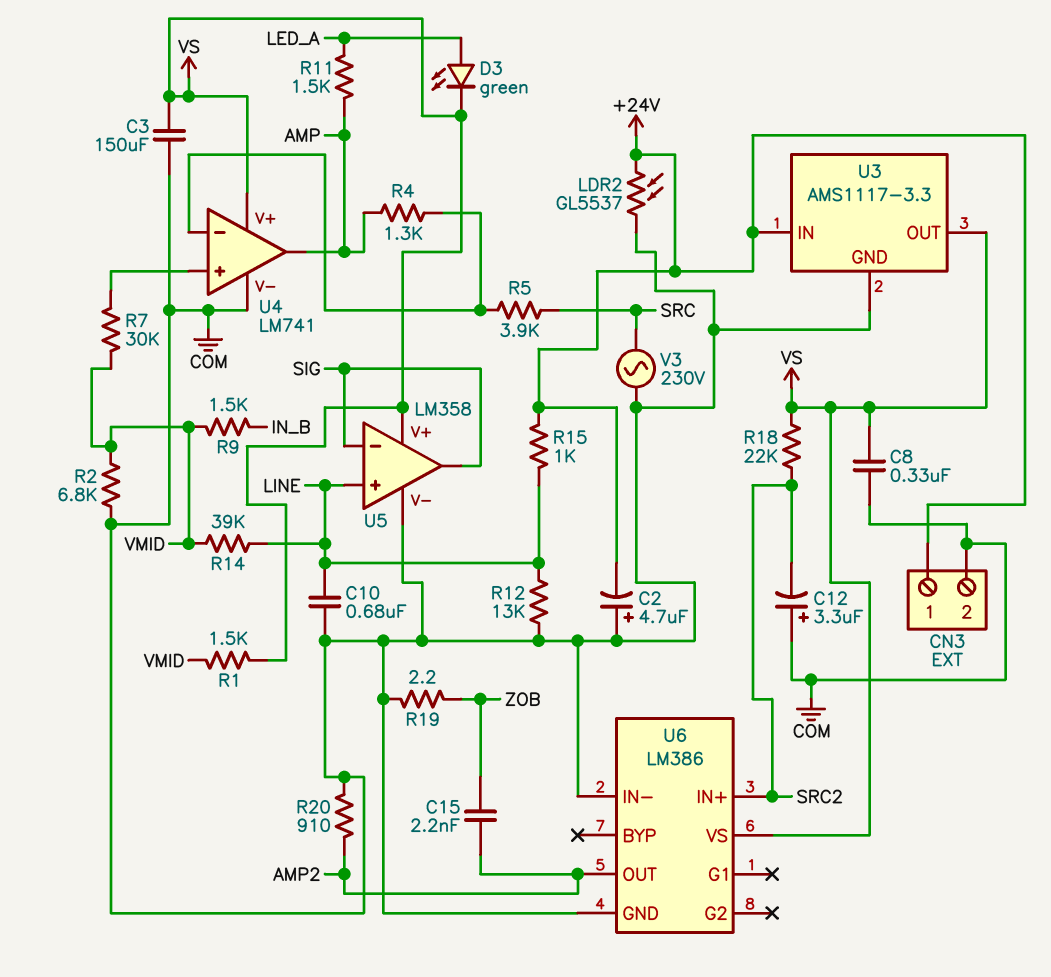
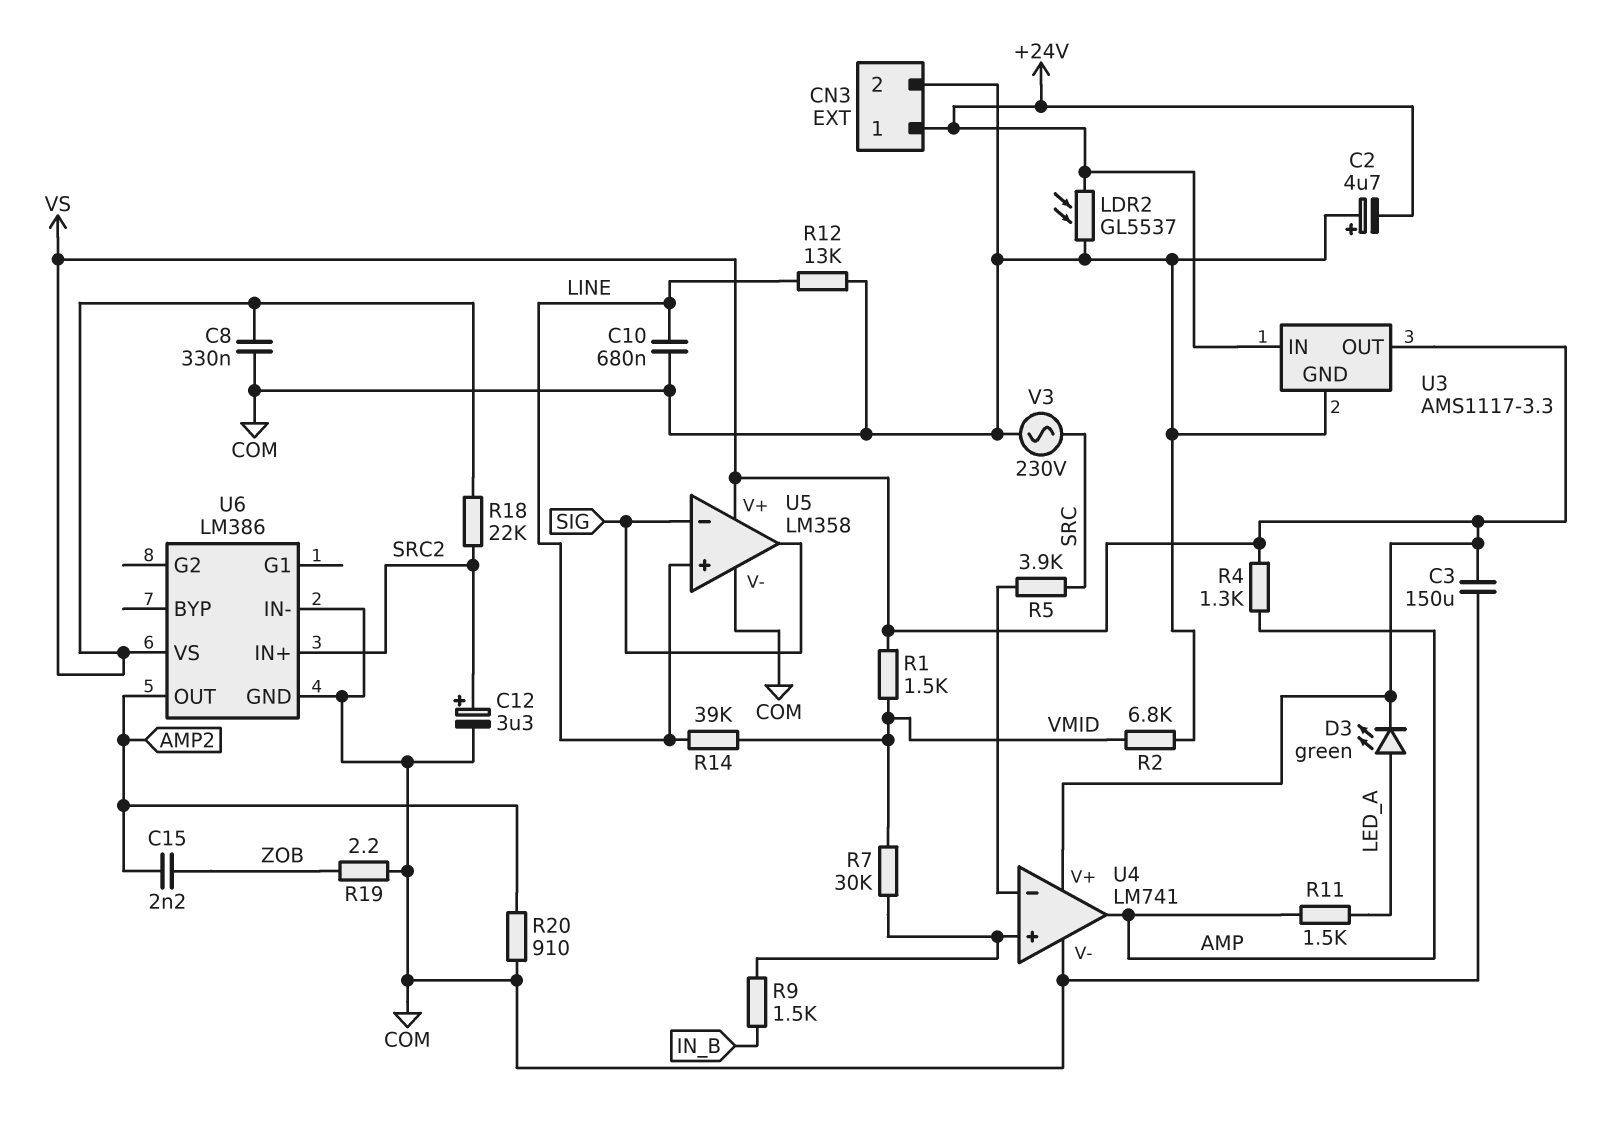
C12: 3.3uF (plus COM, minus SRC2) -> 3.3uF (plus SRC2, minus COM)
R4: 1.3k (AMP, U4/in-) -> 1.3k (AMP, VS)
R9: 1.5k (IN_B, VMID) -> 1.5k (IN_B, U4/in+)
R15: 1k (+24V, LINE) -> none

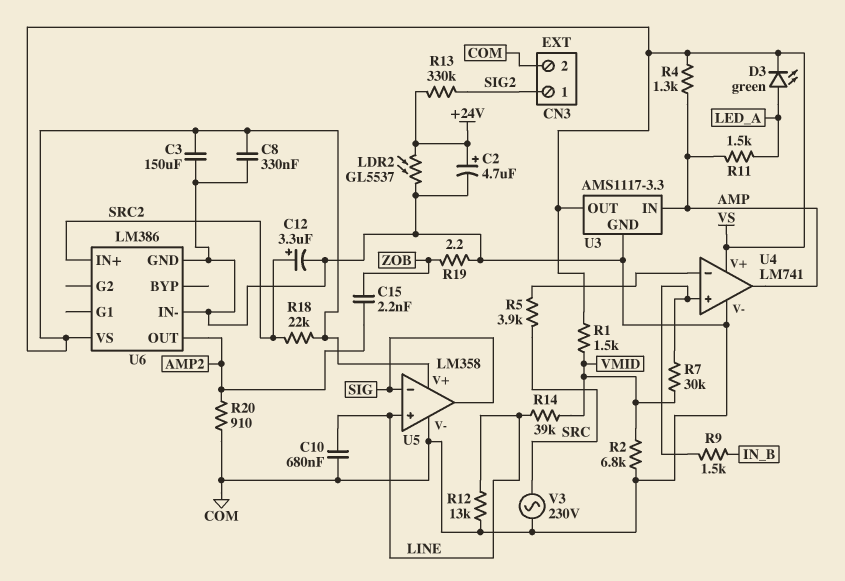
C2: 4.7uF (plus COM, minus +24V) -> 4.7uF (plus +24V, minus COM)
CN3 pin 1: +24V -> SIG2
R13: none -> 330k (+24V, SIG2)
U3 pin IN: +24V -> AMP

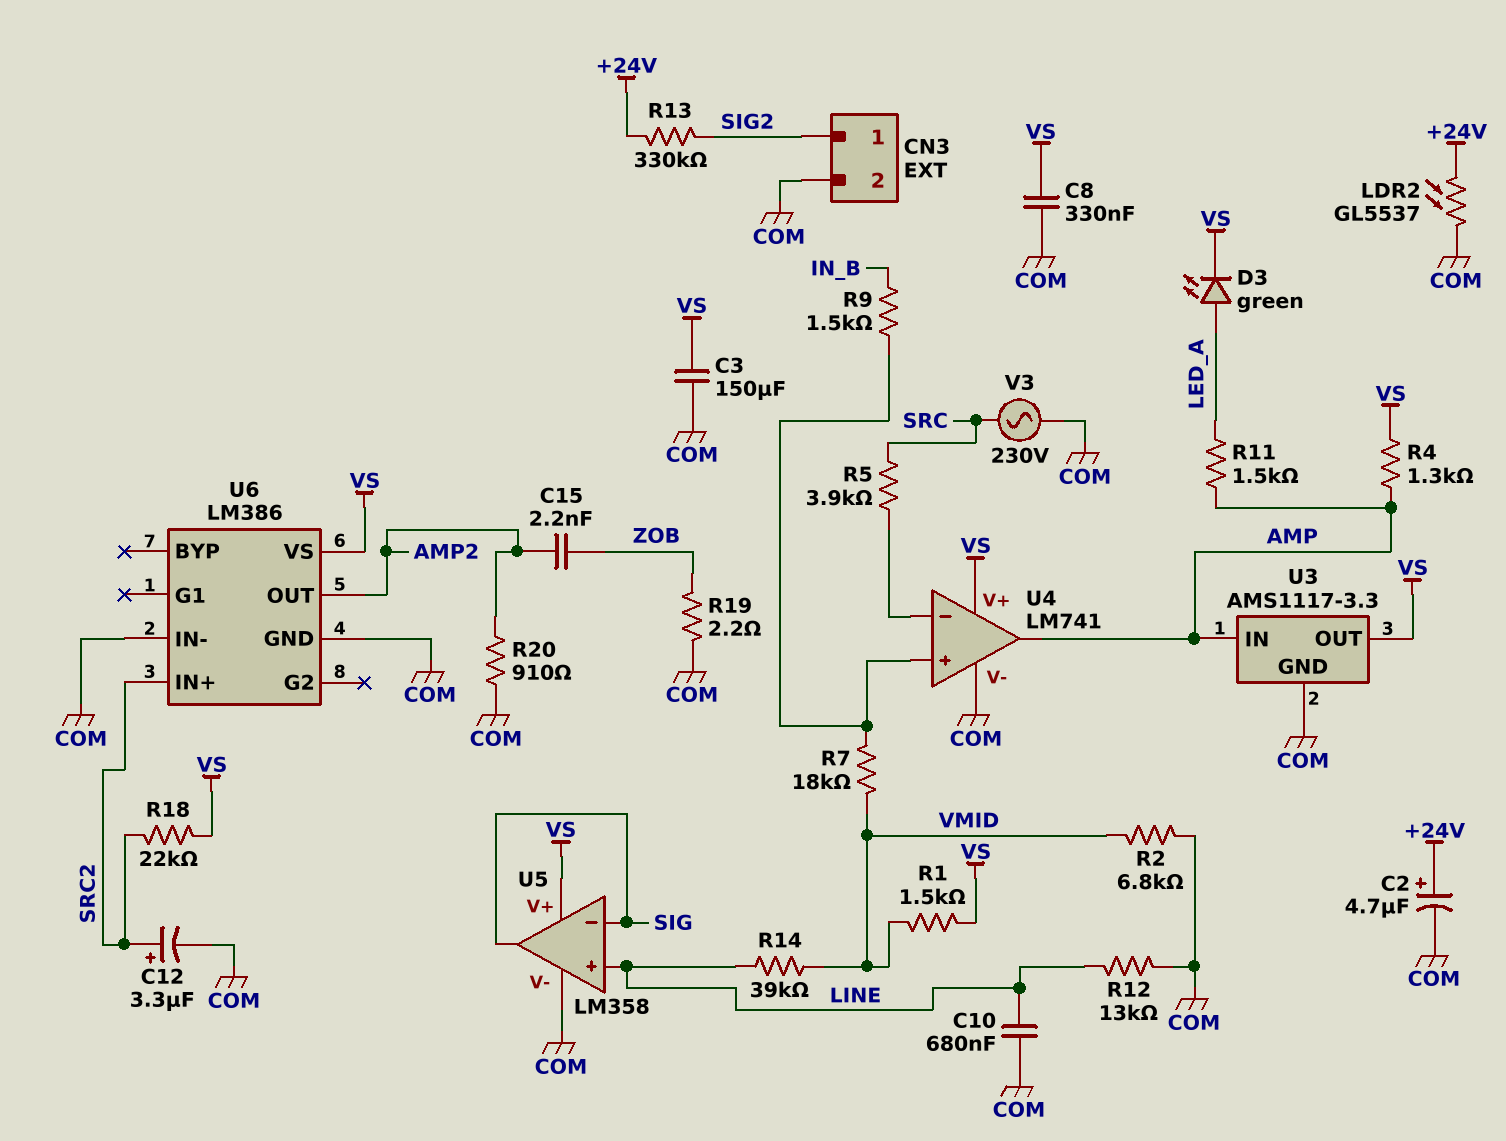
R7: 30k (U4/in+, VMID) -> 18k (U4/in+, VMID)

